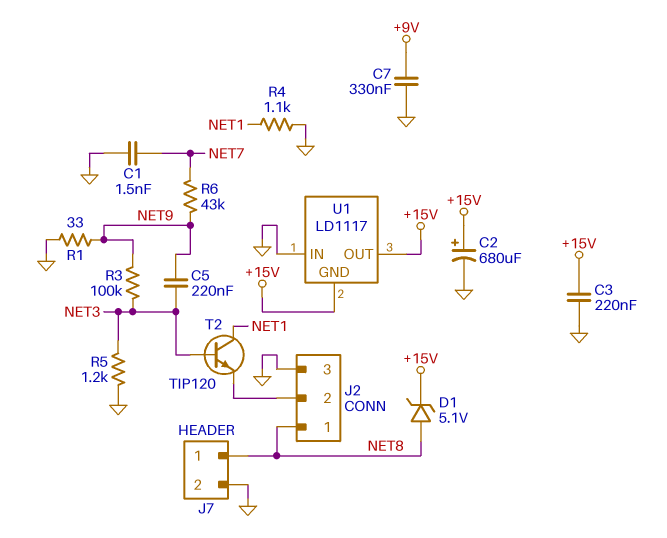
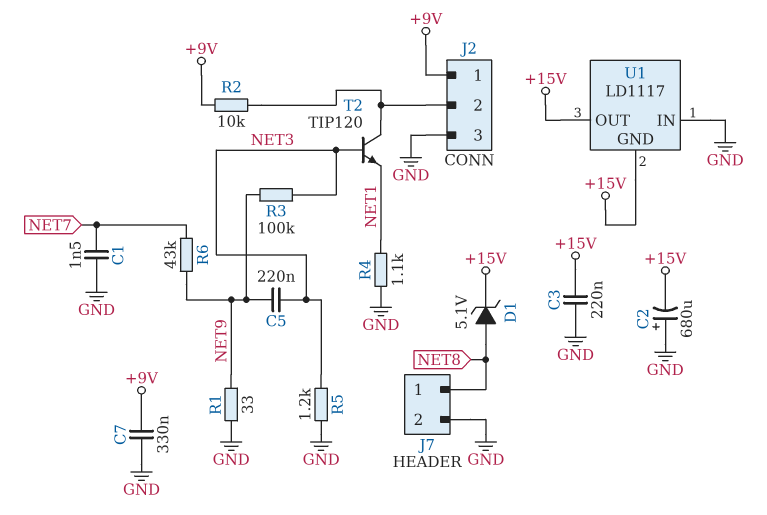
C2: 680uF (plus +15V, minus GND) -> 680uF (plus GND, minus +15V)
J2 pin 1: NET8 -> +9V
R2: none -> 10k (+9V, J2/2)
T2: NPN TIP120 (B NET3, C NET1, E J2/2) -> NPN TIP120 (B NET3, C J2/2, E NET1)

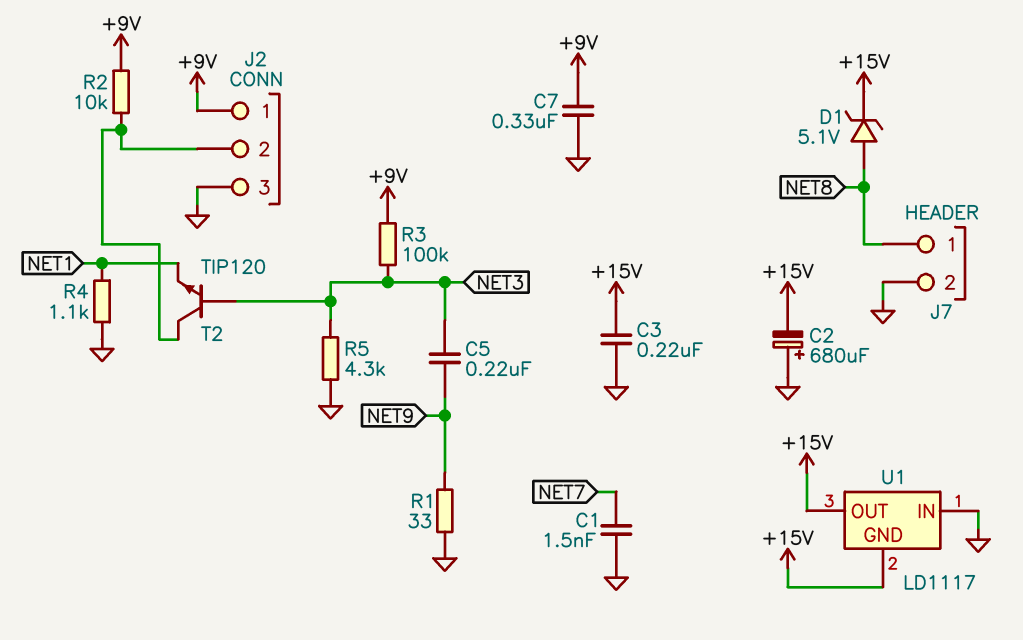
R3: 100k (NET3, NET9) -> 100k (+9V, NET3)
R5: 1.2k (GND, NET3) -> 4.3k (GND, NET3)
R6: 43k (NET7, NET9) -> none

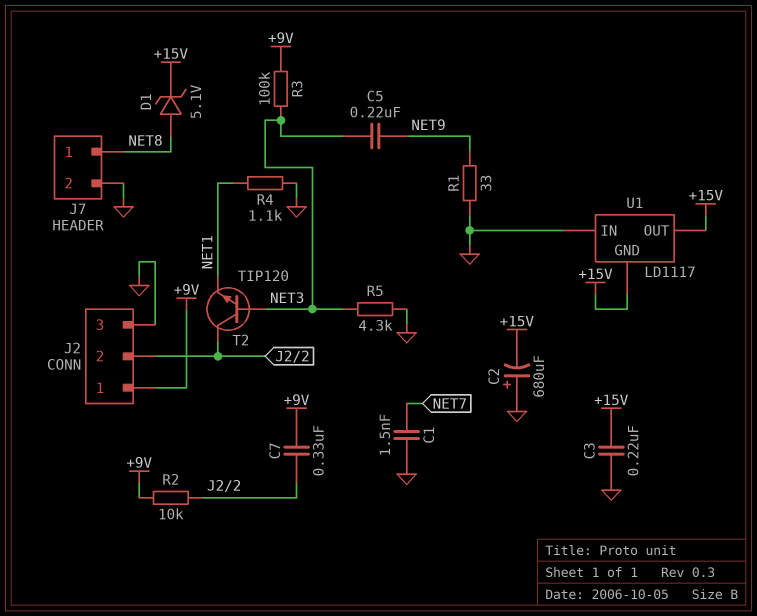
C7: 330nF (+9V, GND) -> 330nF (+9V, J2/2)

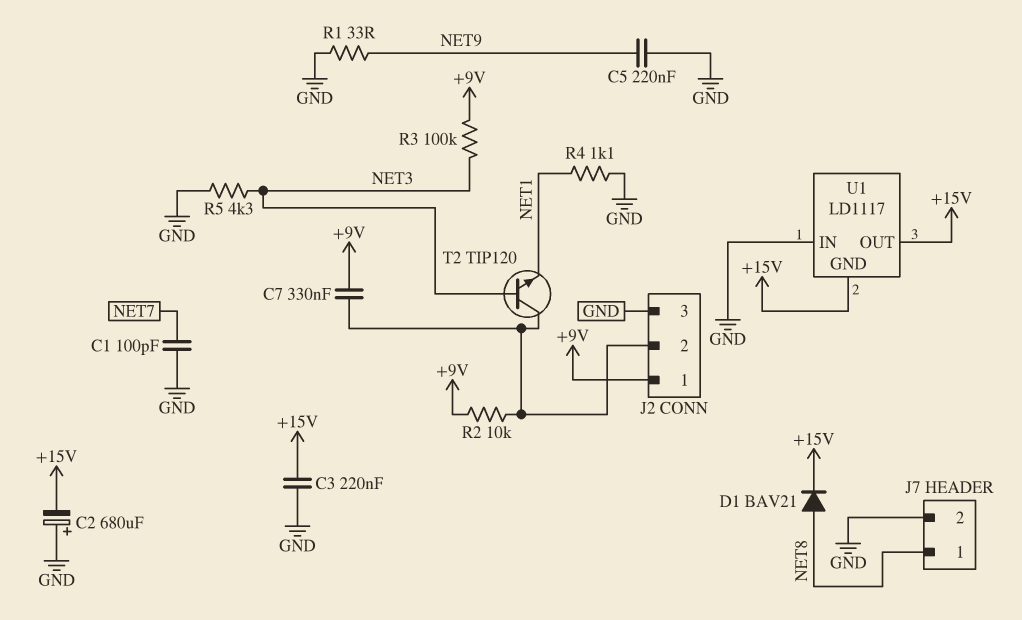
C1: 1.5nF (GND, NET7) -> 100pF (GND, NET7)
C5: 220nF (NET3, NET9) -> 220nF (GND, NET9)
D1: zener 5.1V (A NET8, K +15V) -> diode BAV21 (A NET8, K +15V)

